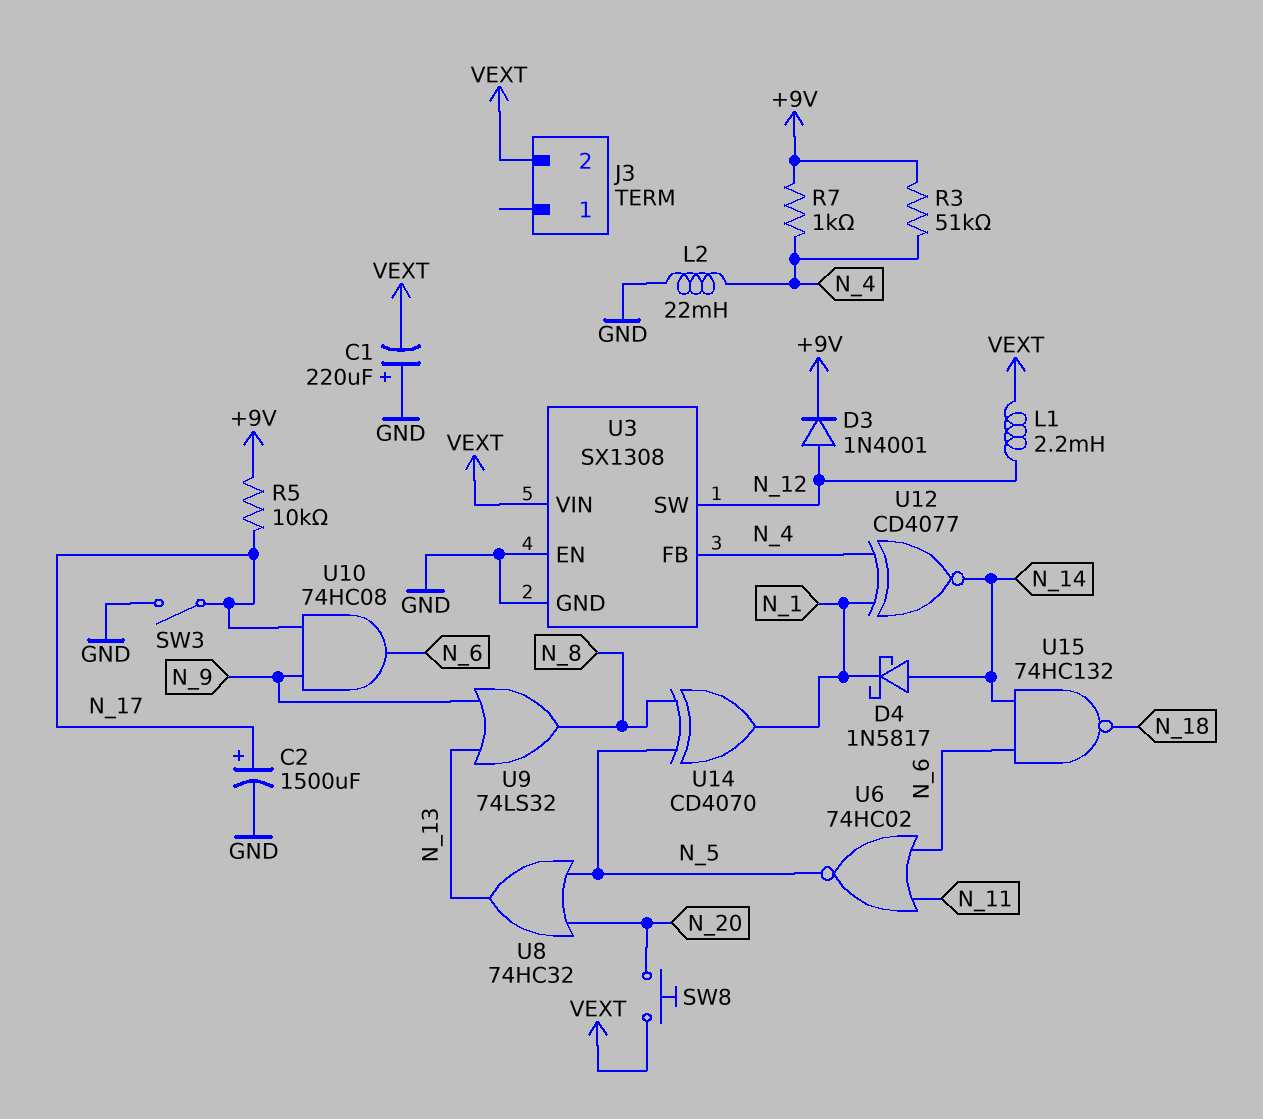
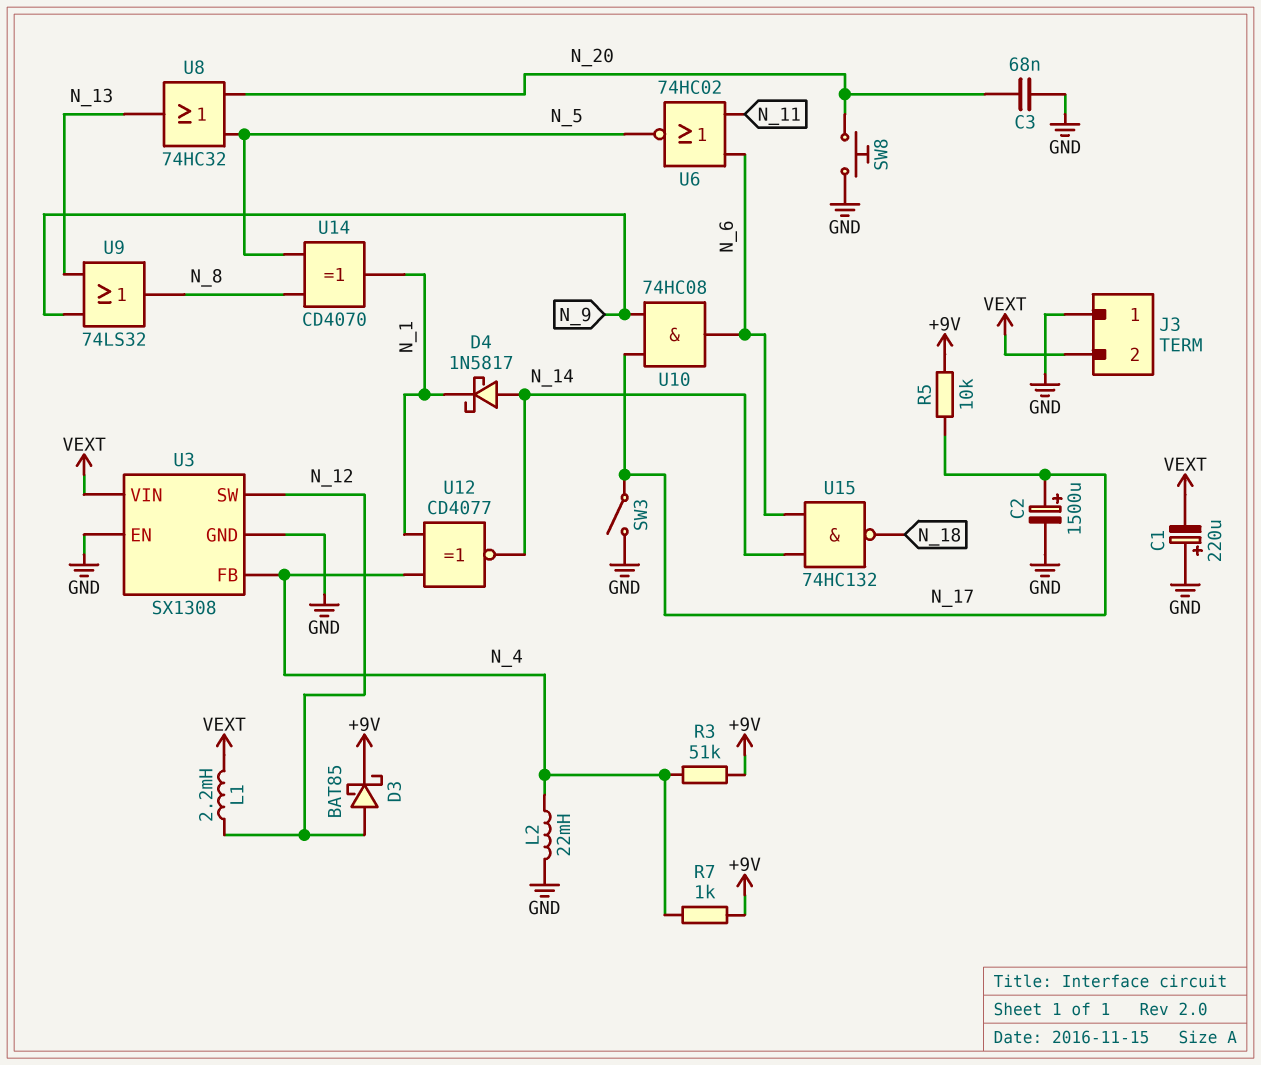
C3: none -> 68nF (GND, N_20)
D3: diode 1N4001 (A N_12, K +9V) -> schottky BAT85 (A N_12, K +9V)
J3 pin 1: none -> GND
SW8: button (N_20, VEXT) -> button (GND, N_20)

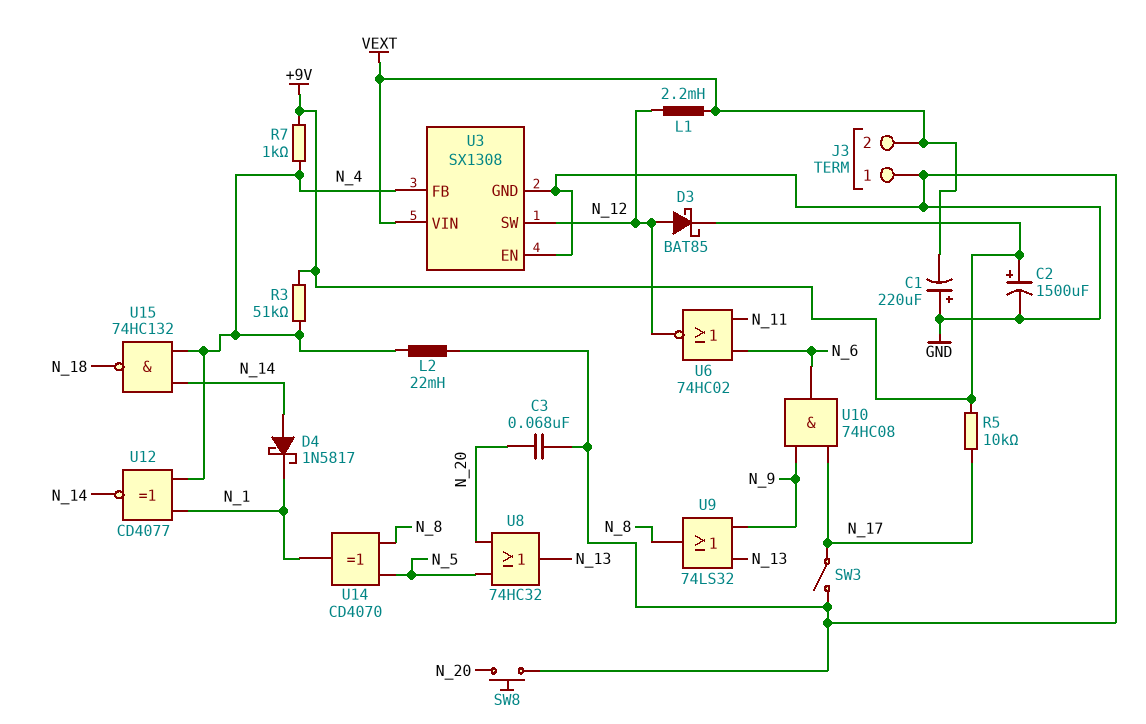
C2: 1500uF (plus N_17, minus GND) -> 1500uF (plus +9V, minus GND)
U6: NOR 74HC02 (in N_6, in N_11, out N_5) -> NOR 74HC02 (in N_6, in N_11, out N_12)
U15: NAND 74HC132 (in N_6, in N_14, out N_18) -> NAND 74HC132 (in N_4, in N_14, out N_18)

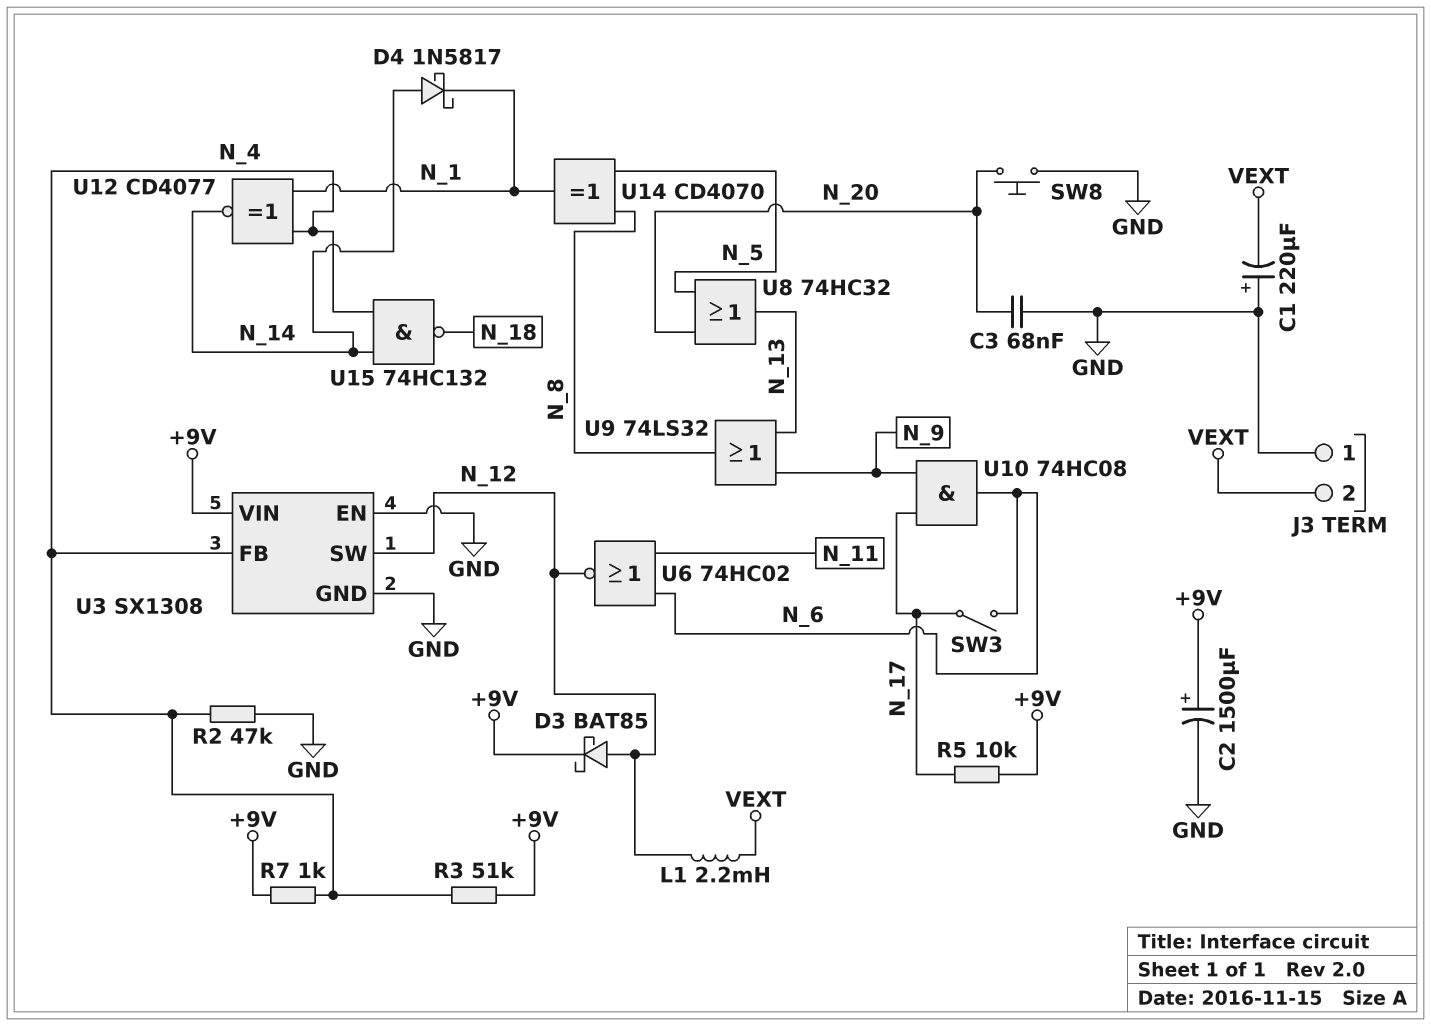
L2: 22mH (GND, N_4) -> none
R2: none -> 47k (GND, N_4)
SW3: switch (GND, N_17) -> switch (N_6, N_17)
U3 pin VIN: VEXT -> +9V

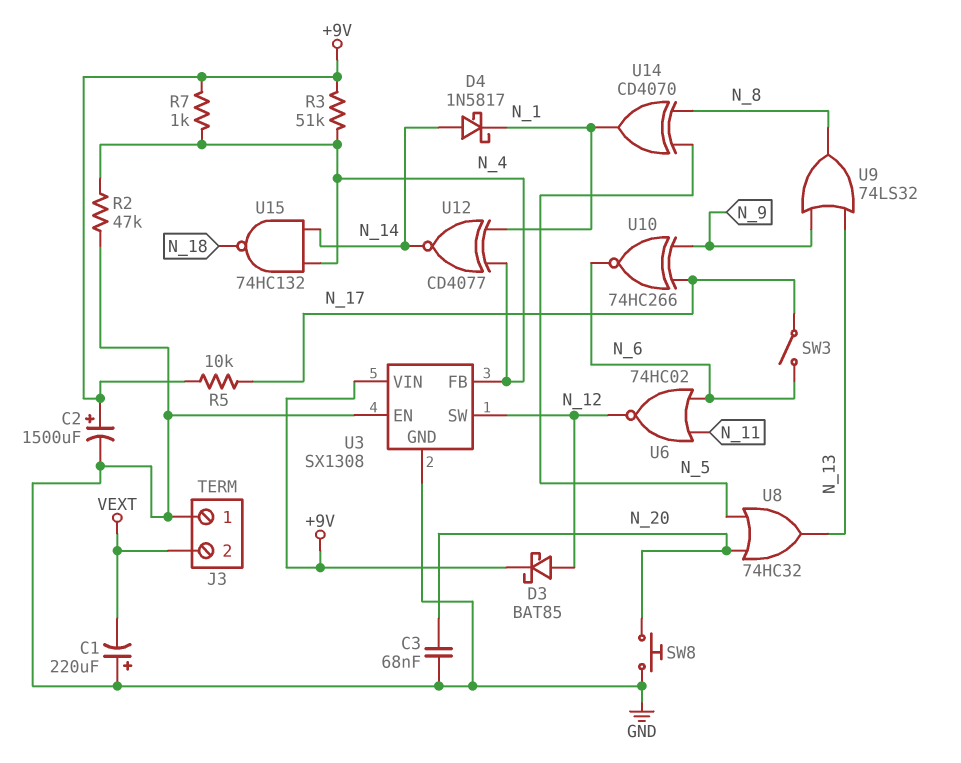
L1: 2.2mH (N_12, VEXT) -> none
U10: AND 74HC08 (in N_9, in N_17, out N_6) -> XNOR 74HC266 (in N_9, in N_17, out N_6)

